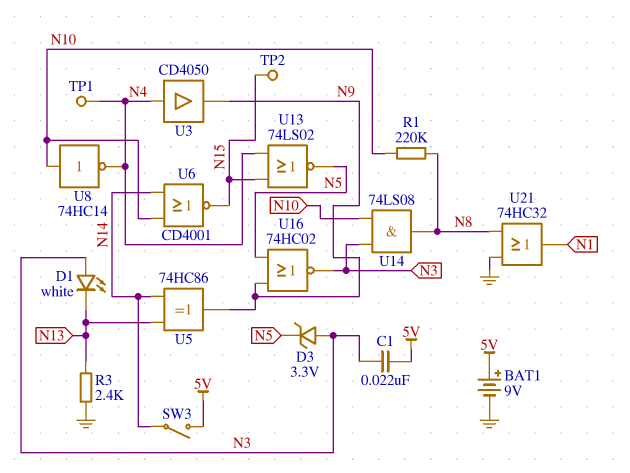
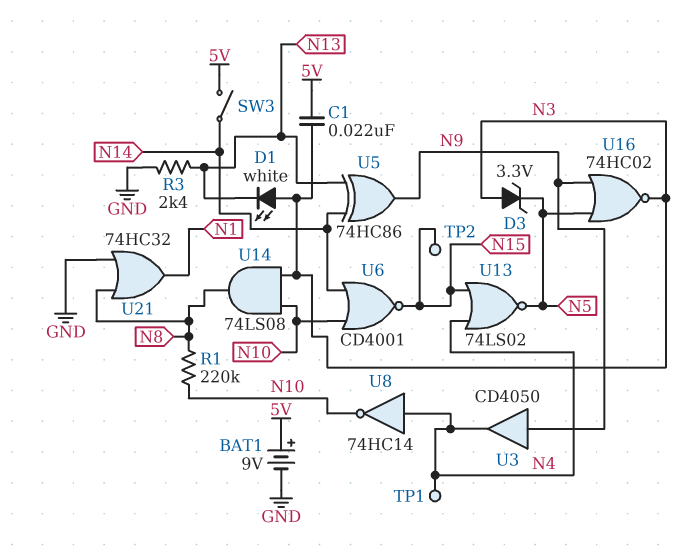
U3: buffer CD4050 (in N4, out N9) -> buffer CD4050 (in N9, out N4)
U8: NOT 74HC14 (in N10, out N4) -> NOT 74HC14 (in N4, out N10)

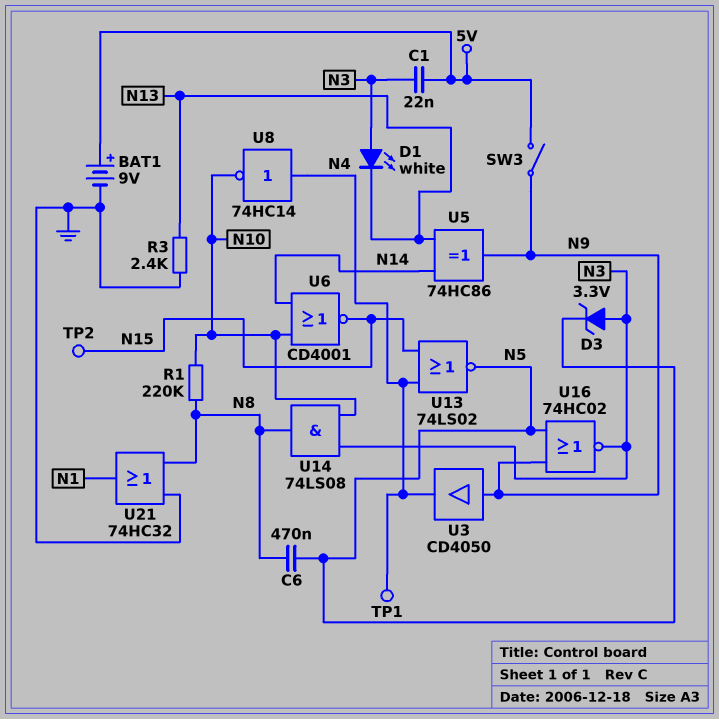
C6: none -> 470nF (N5, N8)
SW3: switch (5V, N14) -> switch (5V, N9)

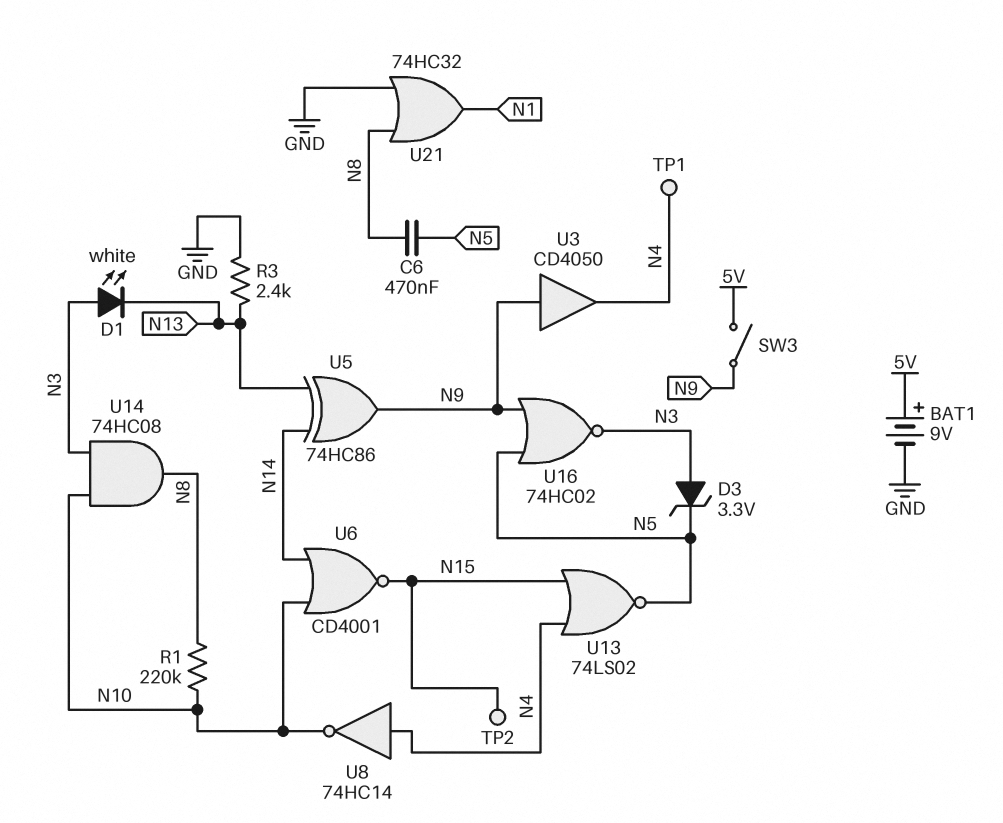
C1: 22nF (5V, N3) -> none
U14: AND 74LS08 (in N3, in N10, out N8) -> AND 74HC08 (in N3, in N10, out N8)

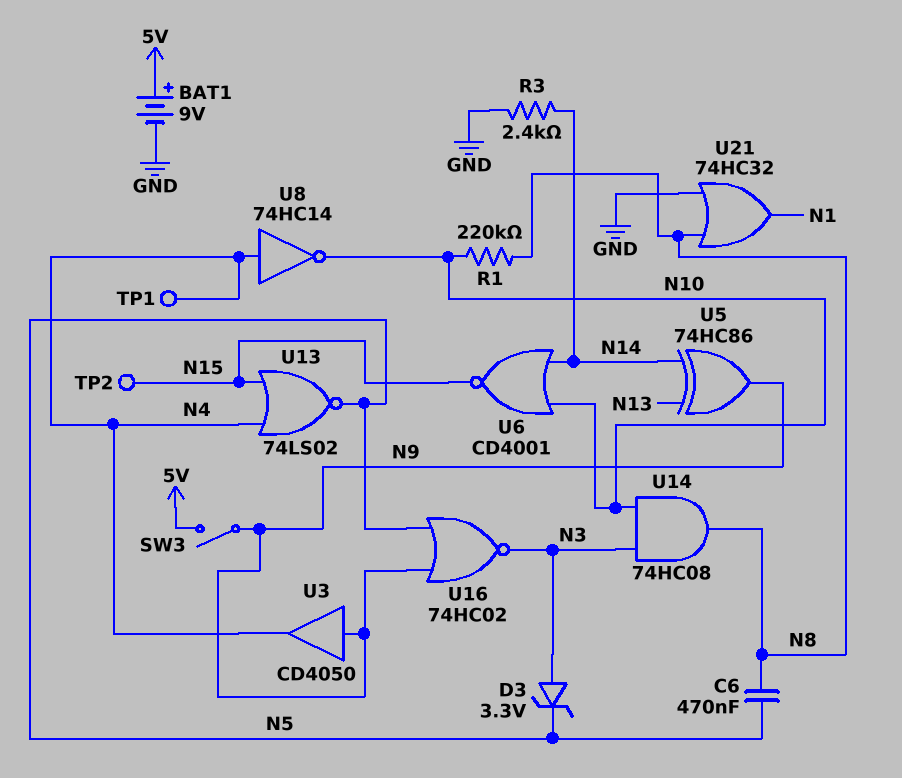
D1: LED white (A N3, K N13) -> none
R3: 2.4k (GND, N13) -> 2.4k (GND, N14)

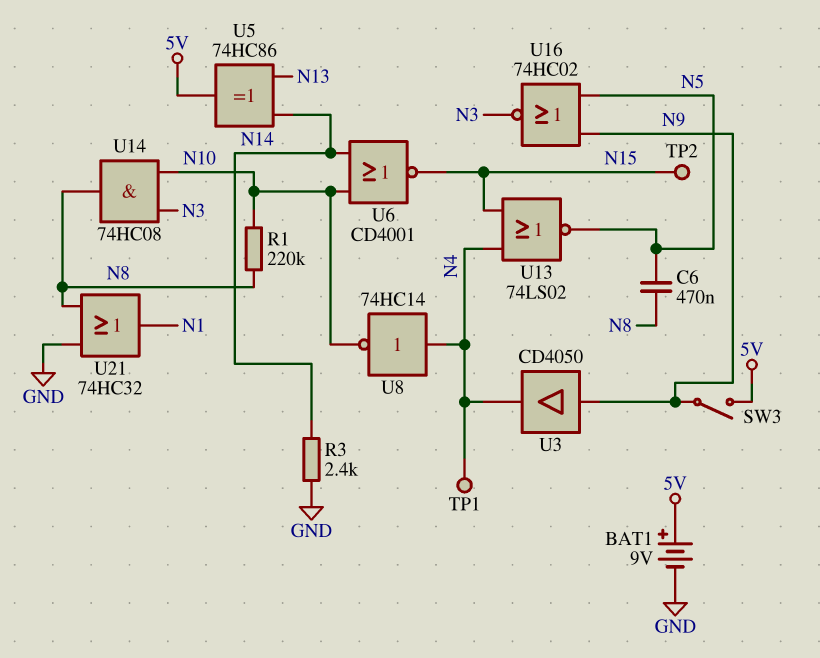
D3: zener 3.3V (A N3, K N5) -> none
U5: XOR 74HC86 (in N13, in N14, out N9) -> XOR 74HC86 (in N13, in N14, out 5V)

